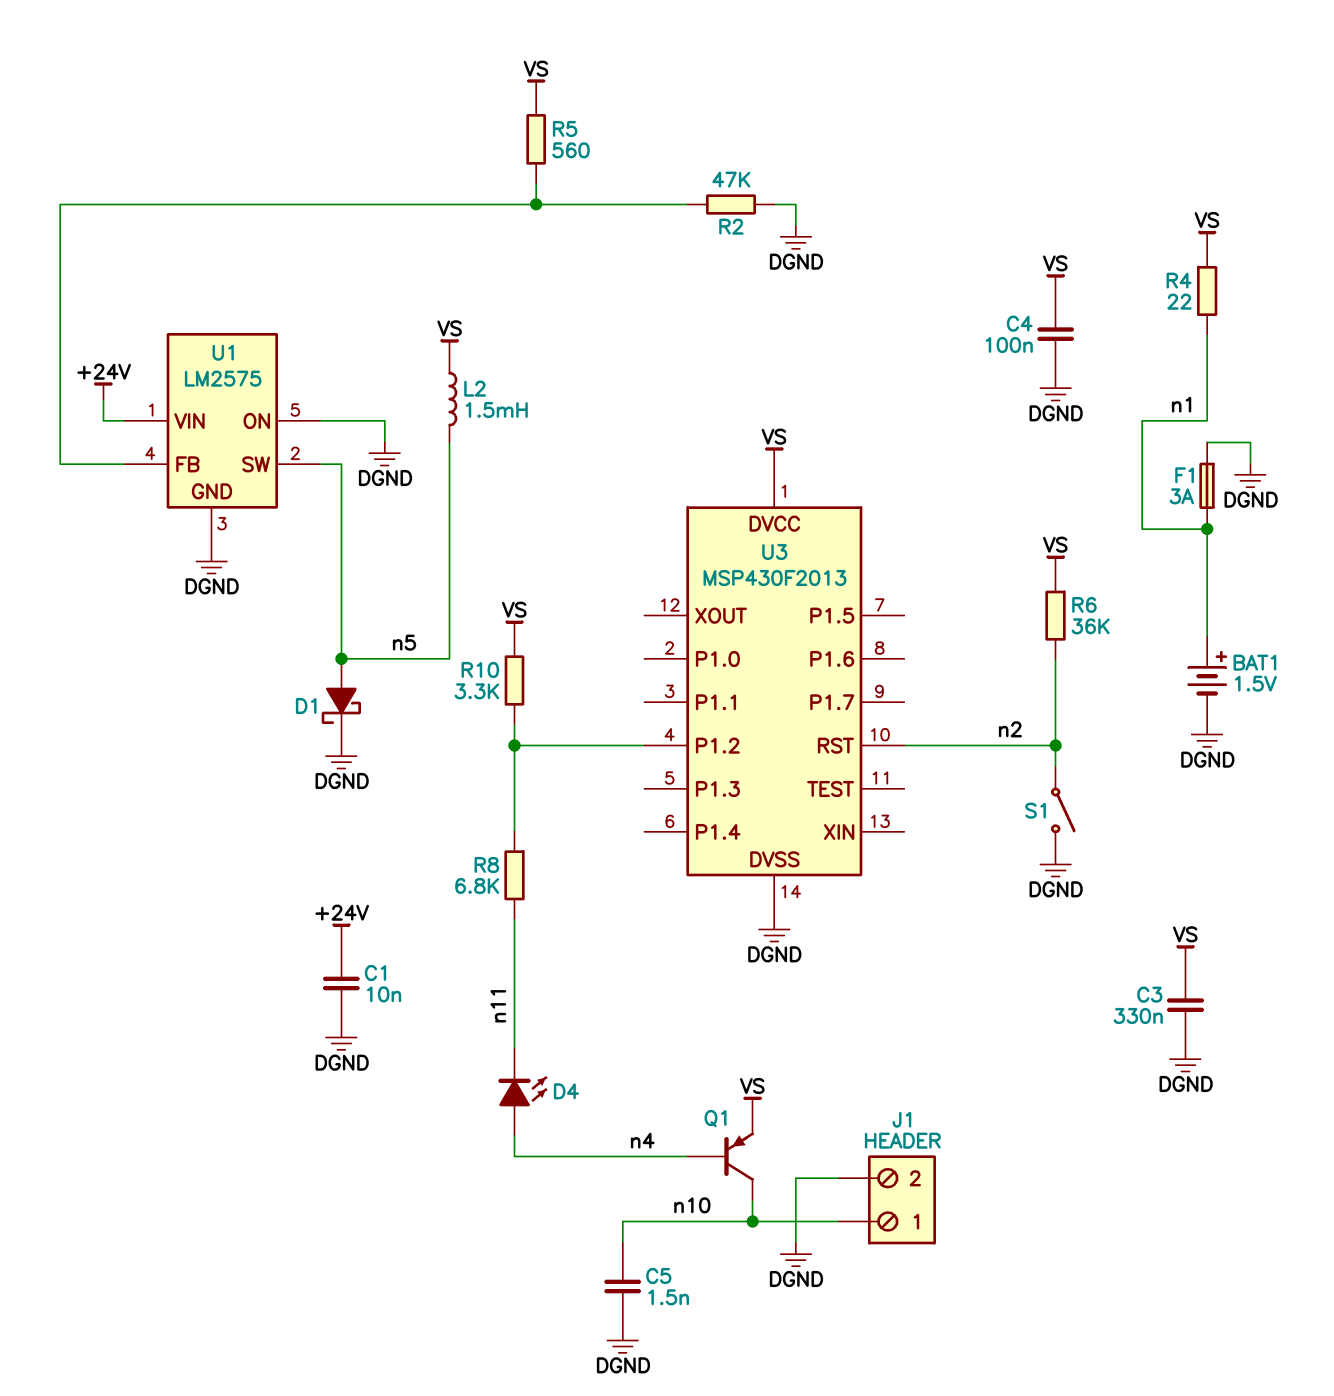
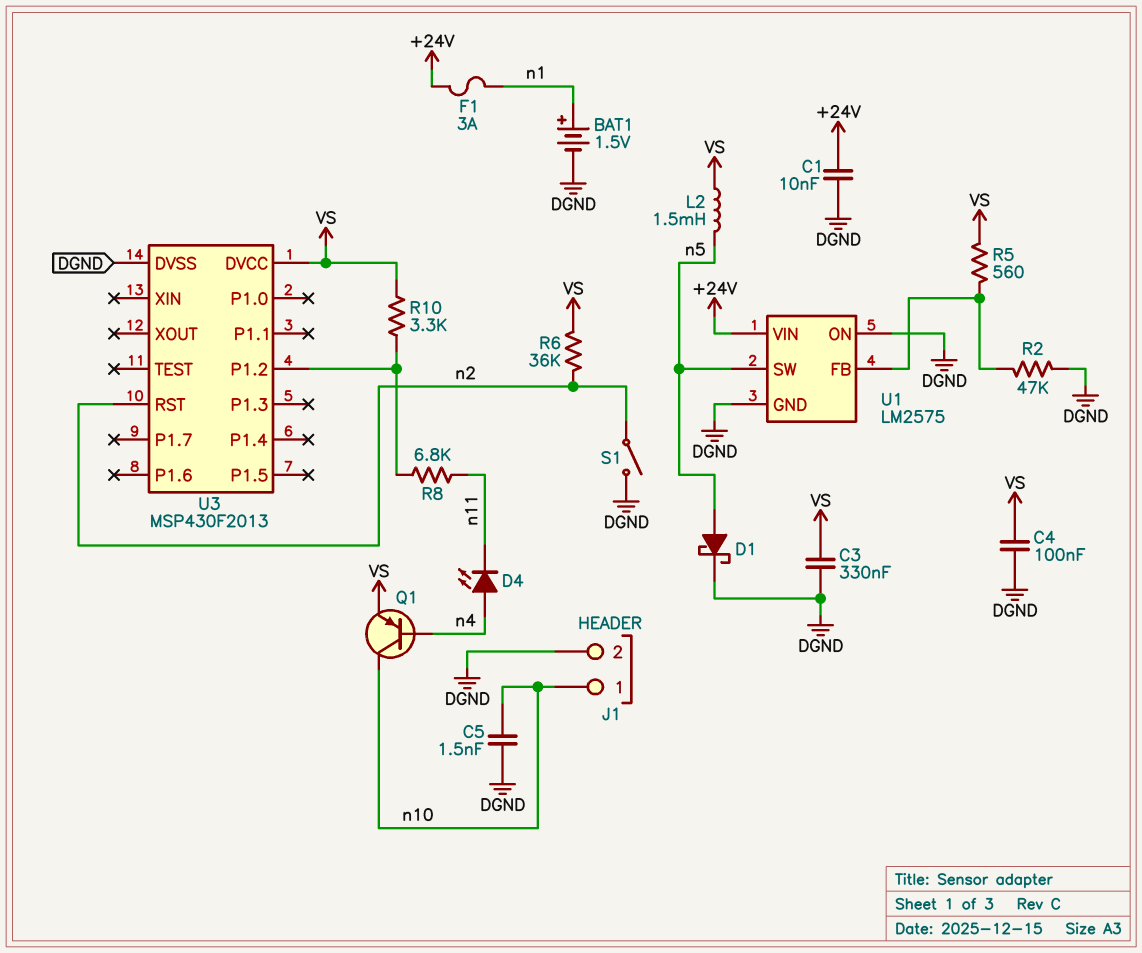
F1: 3A (DGND, n1) -> 3A (+24V, n1)
R4: 22 (VS, n1) -> none

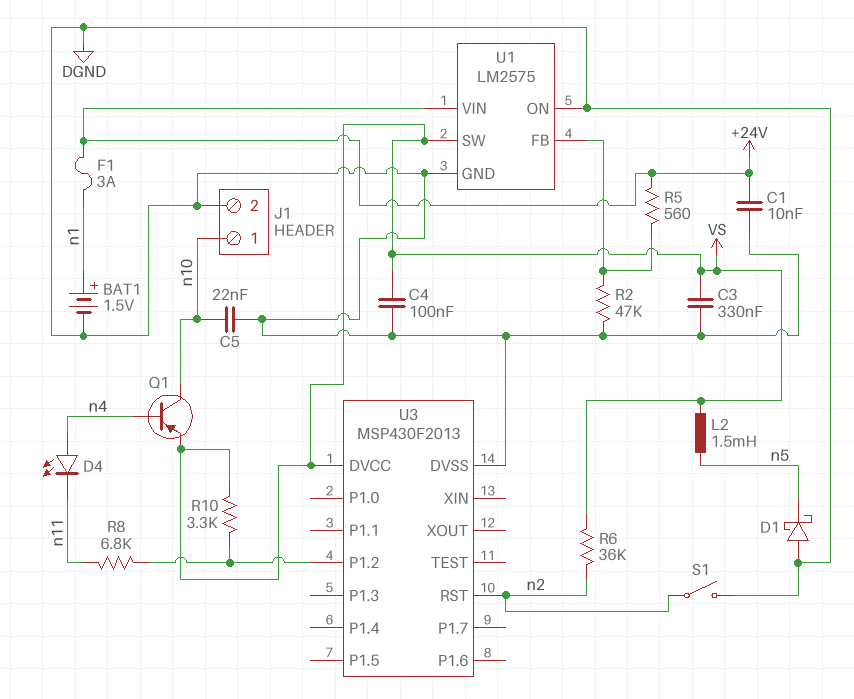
C5: 1.5nF (DGND, n10) -> 22nF (DGND, n10)
D1: schottky (A n5, K DGND) -> schottky (A DGND, K n5)
R5: 560 (U1/FB, VS) -> 560 (+24V, U1/FB)
U1 pin SW: n5 -> VS

